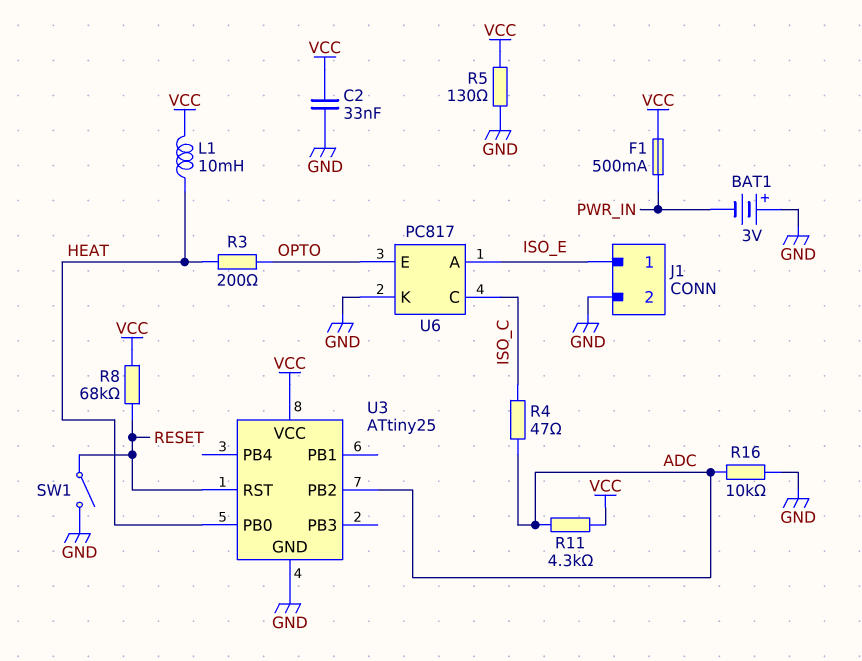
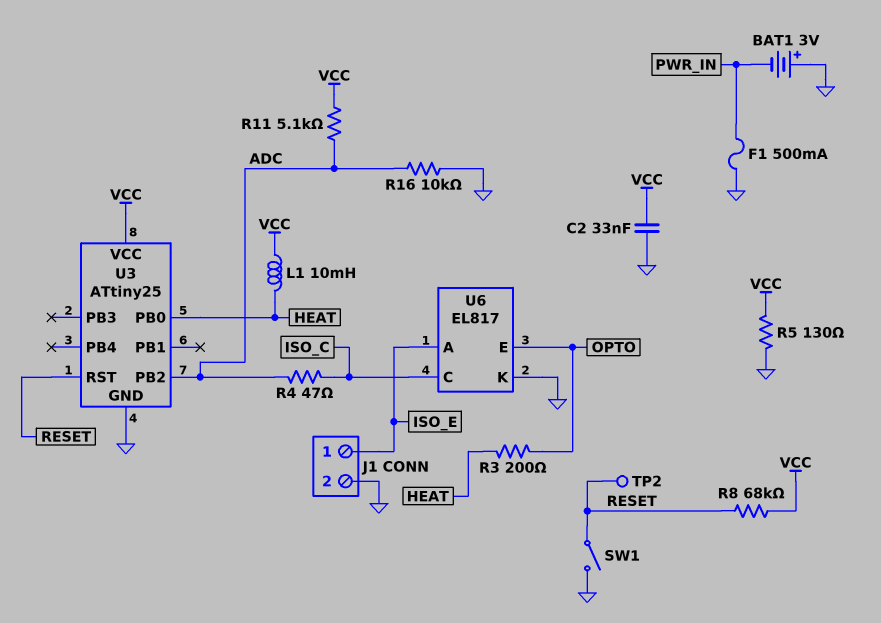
F1: 500mA (PWR_IN, VCC) -> 500mA (GND, PWR_IN)
R11: 4.3k (ADC, VCC) -> 5.1k (ADC, VCC)
TP2: none -> test point (RESET)
U6: PC817 -> EL817

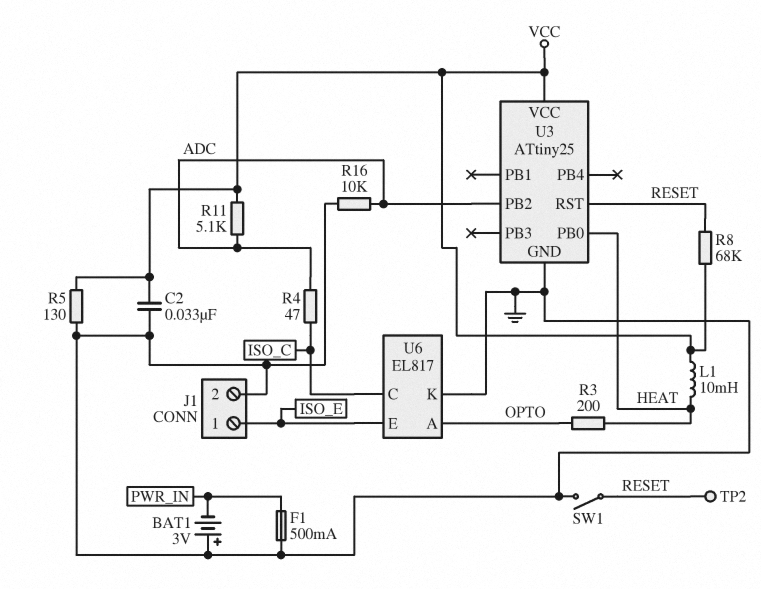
U6 pin A: ISO_E -> OPTO
U6 pin E: OPTO -> ISO_E

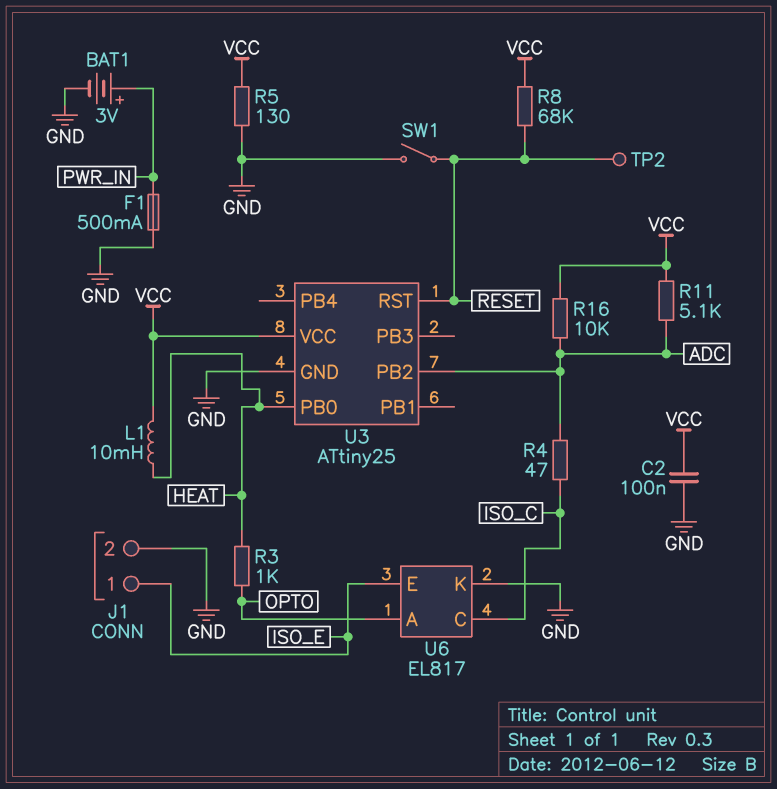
BAT1: 3V (plus GND, minus PWR_IN) -> 3V (plus PWR_IN, minus GND)
C2: 33nF (GND, VCC) -> 100nF (GND, VCC)
R3: 200 (HEAT, OPTO) -> 1k (HEAT, OPTO)
R16: 10k (ADC, GND) -> 10k (ADC, VCC)

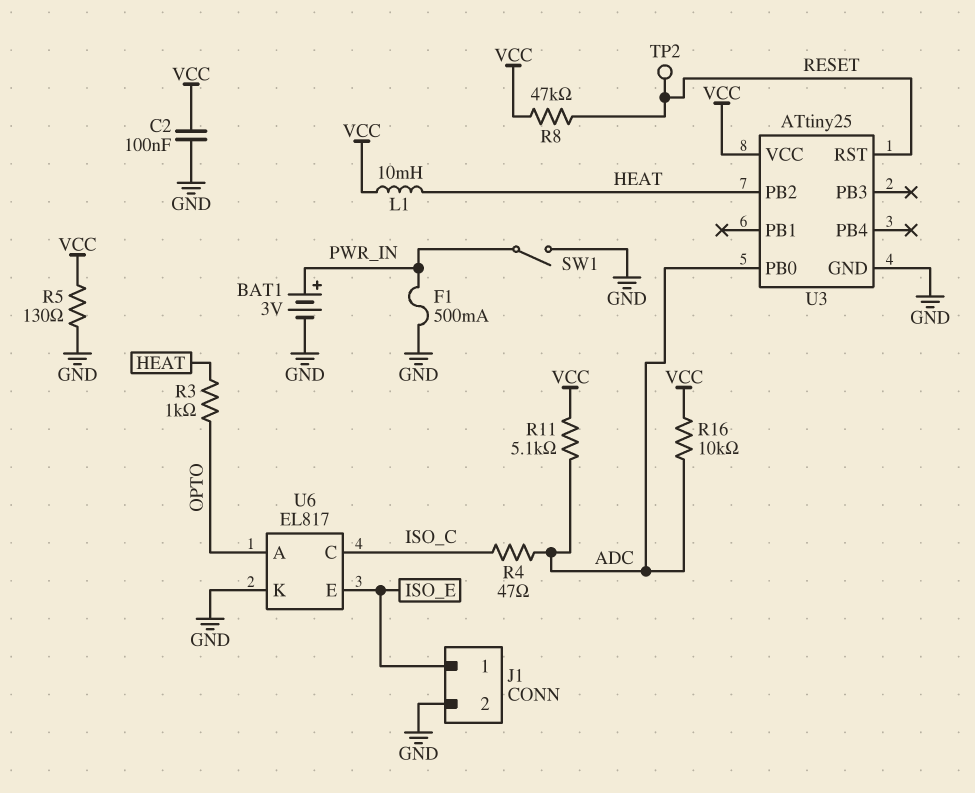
R8: 68k (RESET, VCC) -> 47k (RESET, VCC)
SW1: switch (GND, RESET) -> switch (GND, PWR_IN)
U3 pin PB0: HEAT -> ADC
U3 pin PB2: ADC -> HEAT

